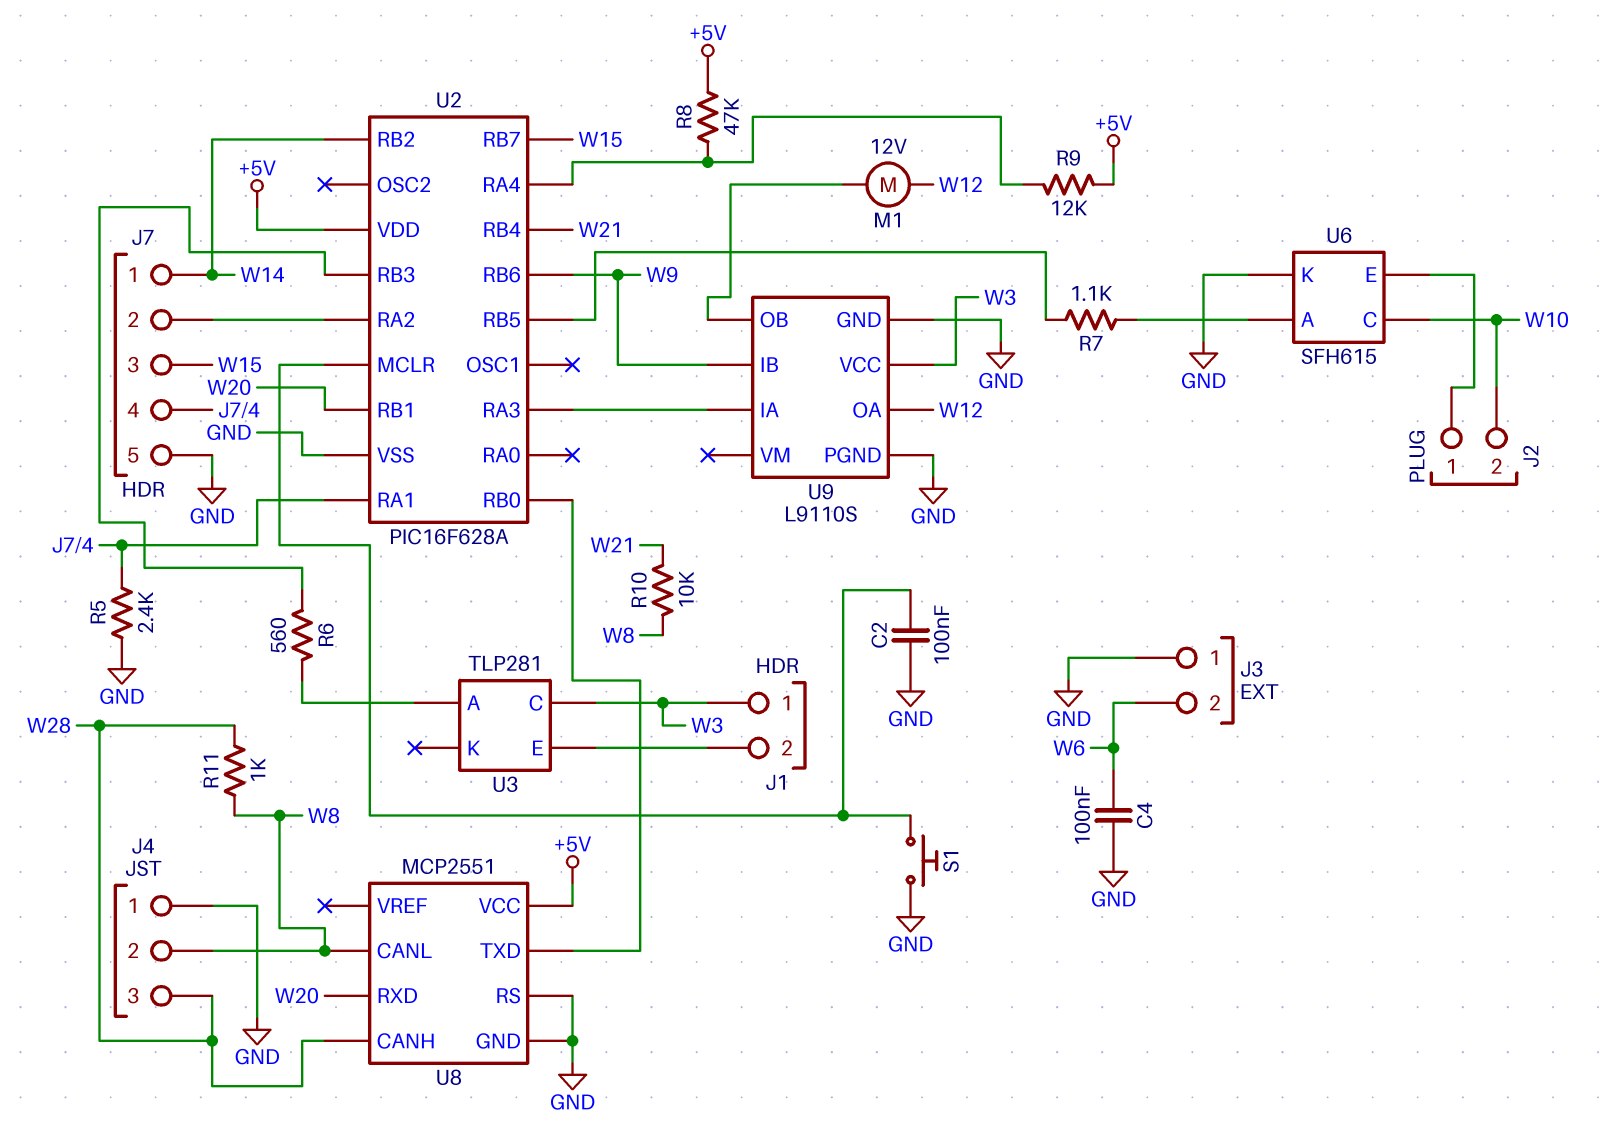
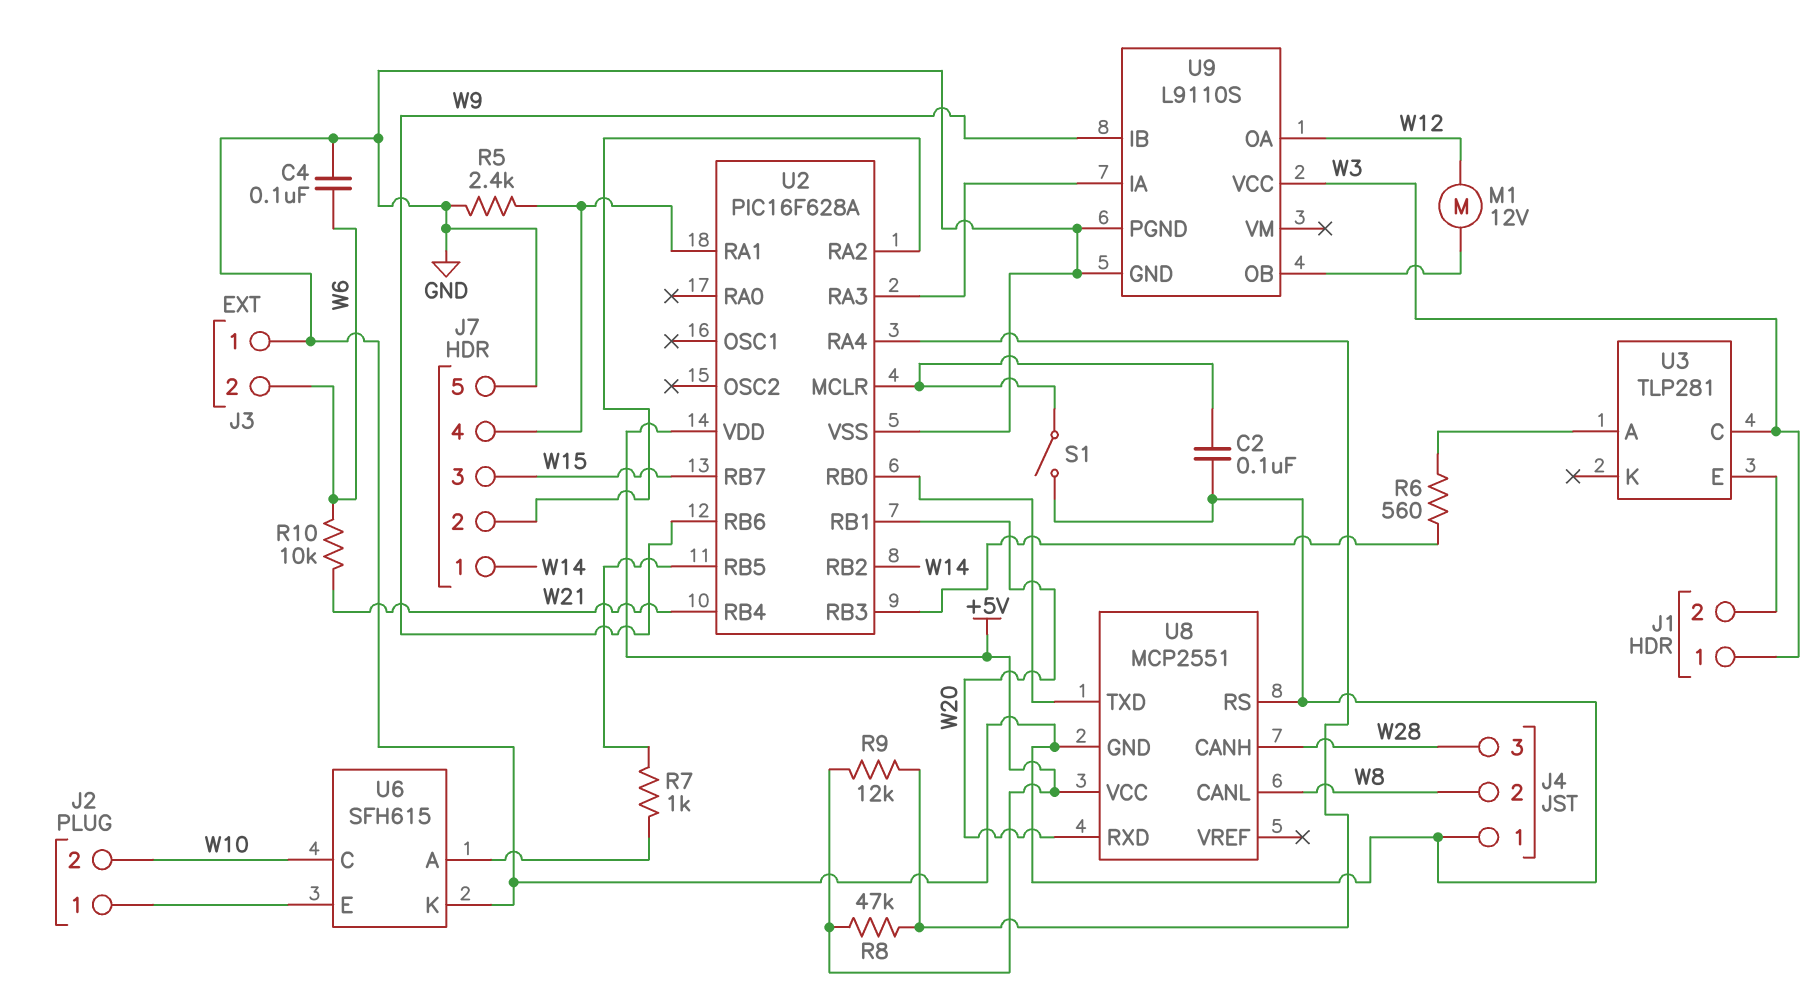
R7: 1.1k (U2/RB5, U6/A) -> 1k (U2/RB5, U6/A)
R10: 10k (W8, W21) -> 10k (W6, W21)
R11: 1k (W8, W28) -> none
S1: button (GND, U2/MCLR) -> switch (GND, U2/MCLR)

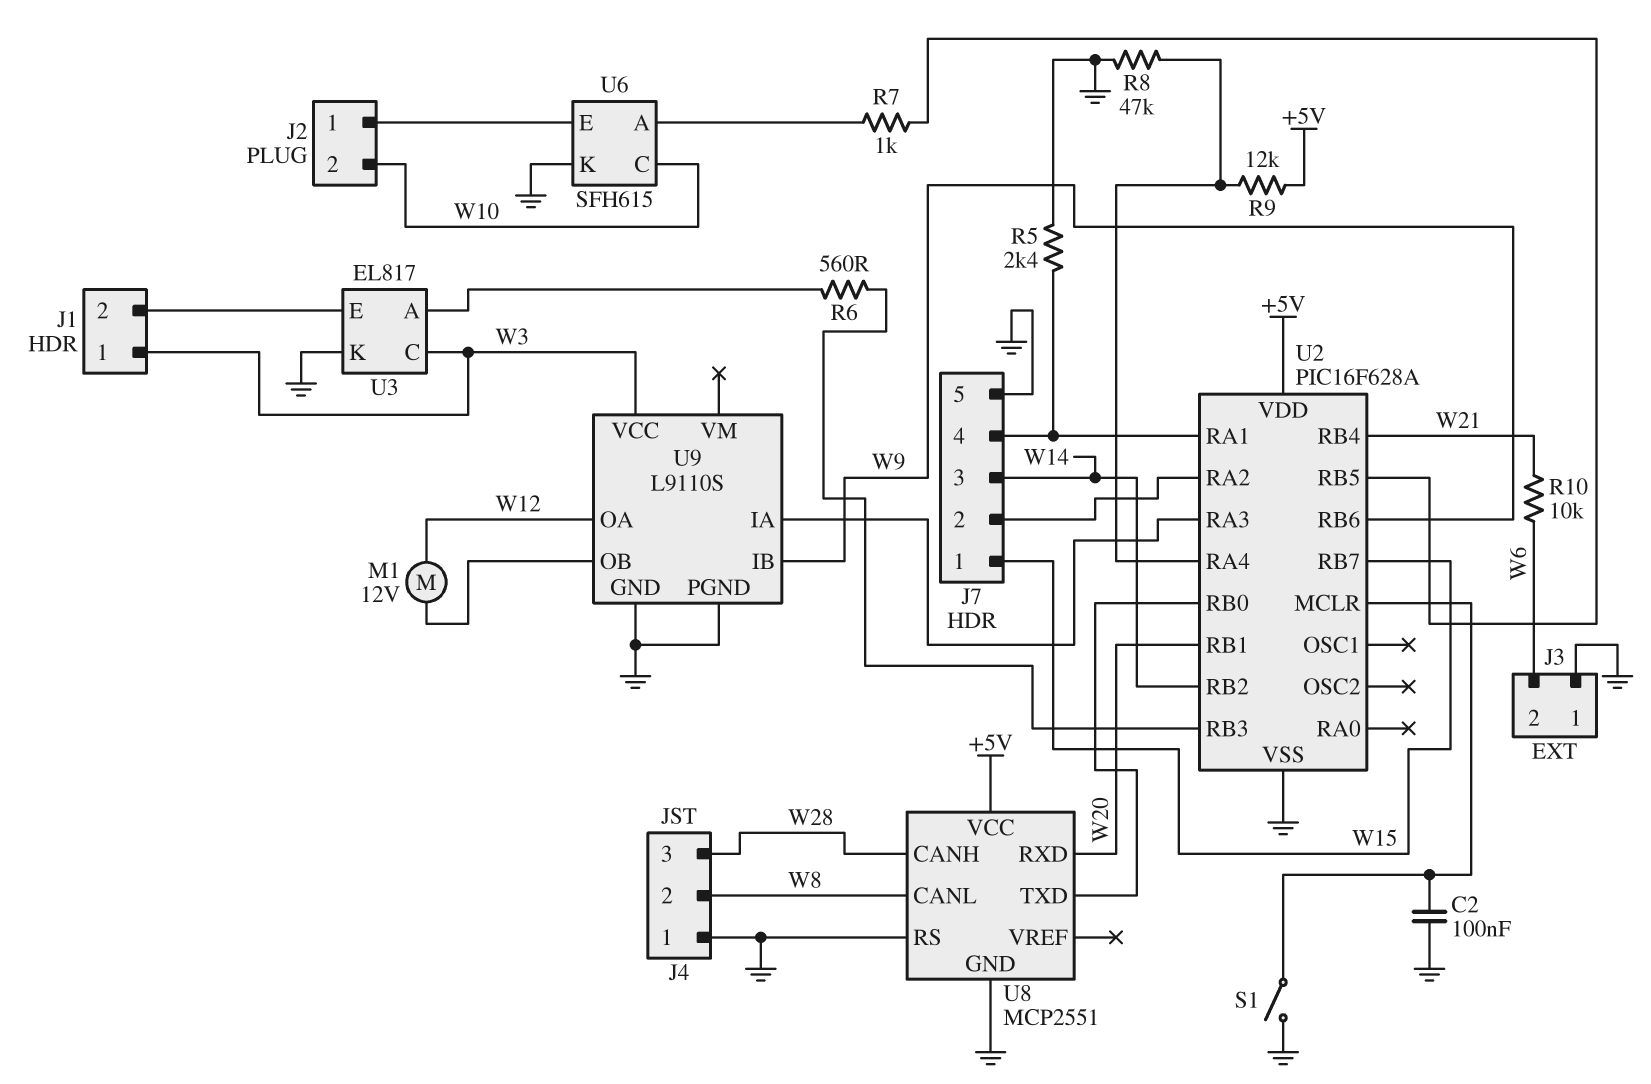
C4: 100nF (GND, W6) -> none
J7 pin 1: W14 -> W15
J7 pin 3: W15 -> W14
R8: 47k (+5V, U2/RA4) -> 47k (GND, U2/RA4)
U3: TLP281 -> EL817
U3 pin K: none -> GND

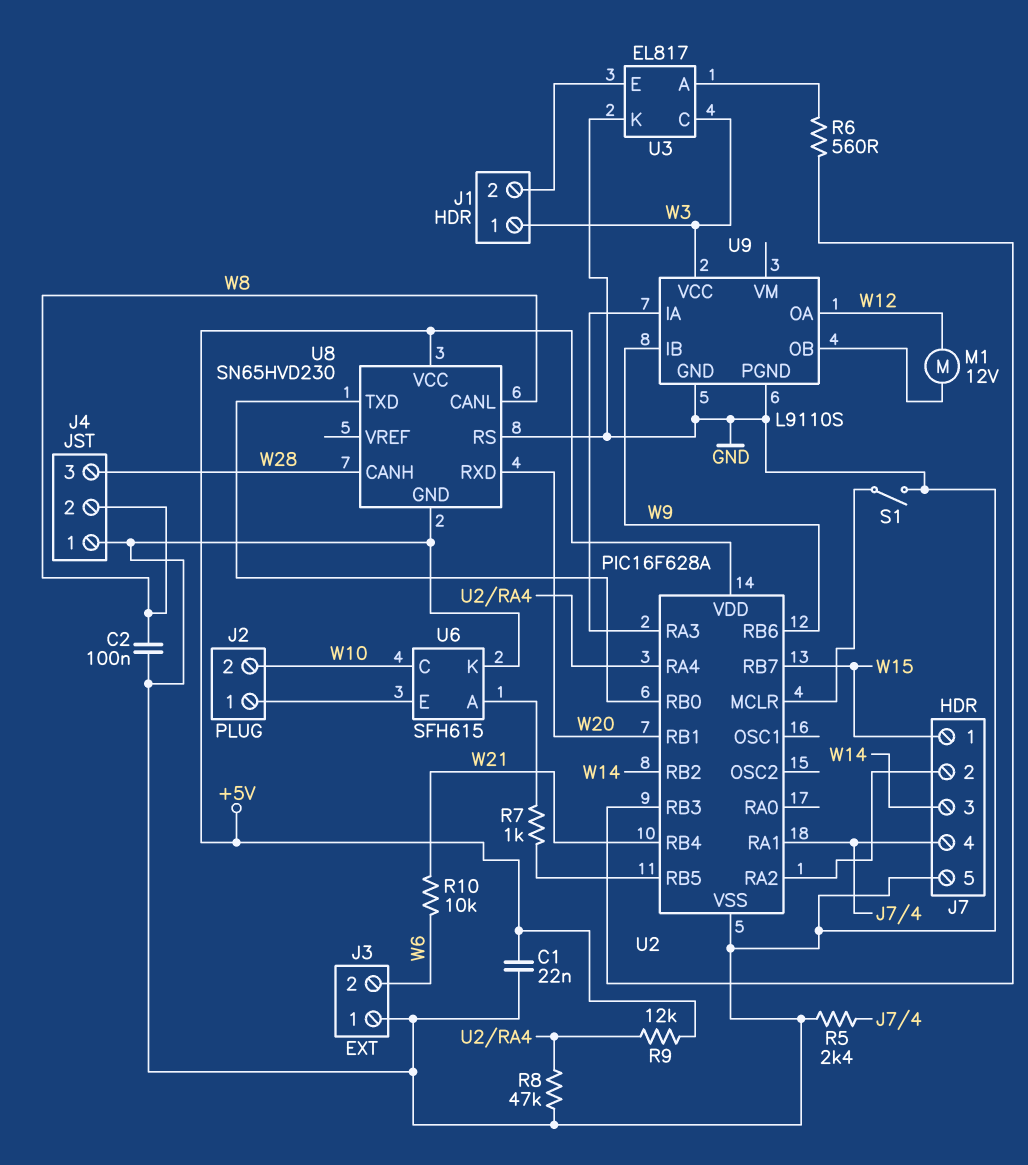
C1: none -> 22nF (+5V, GND)
C2: 100nF (GND, U2/MCLR) -> 100nF (GND, W8)
U8: MCP2551 -> SN65HVD230

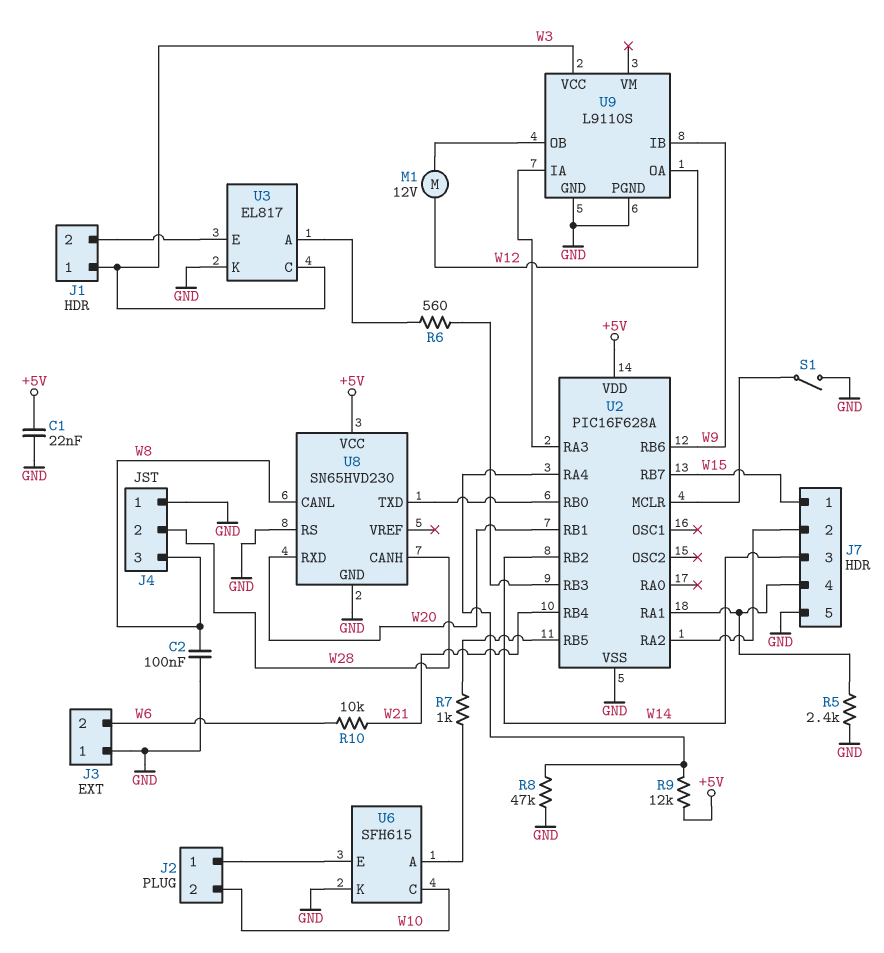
J4 pin 2: W8 -> W28
J4 pin 3: W28 -> W8

